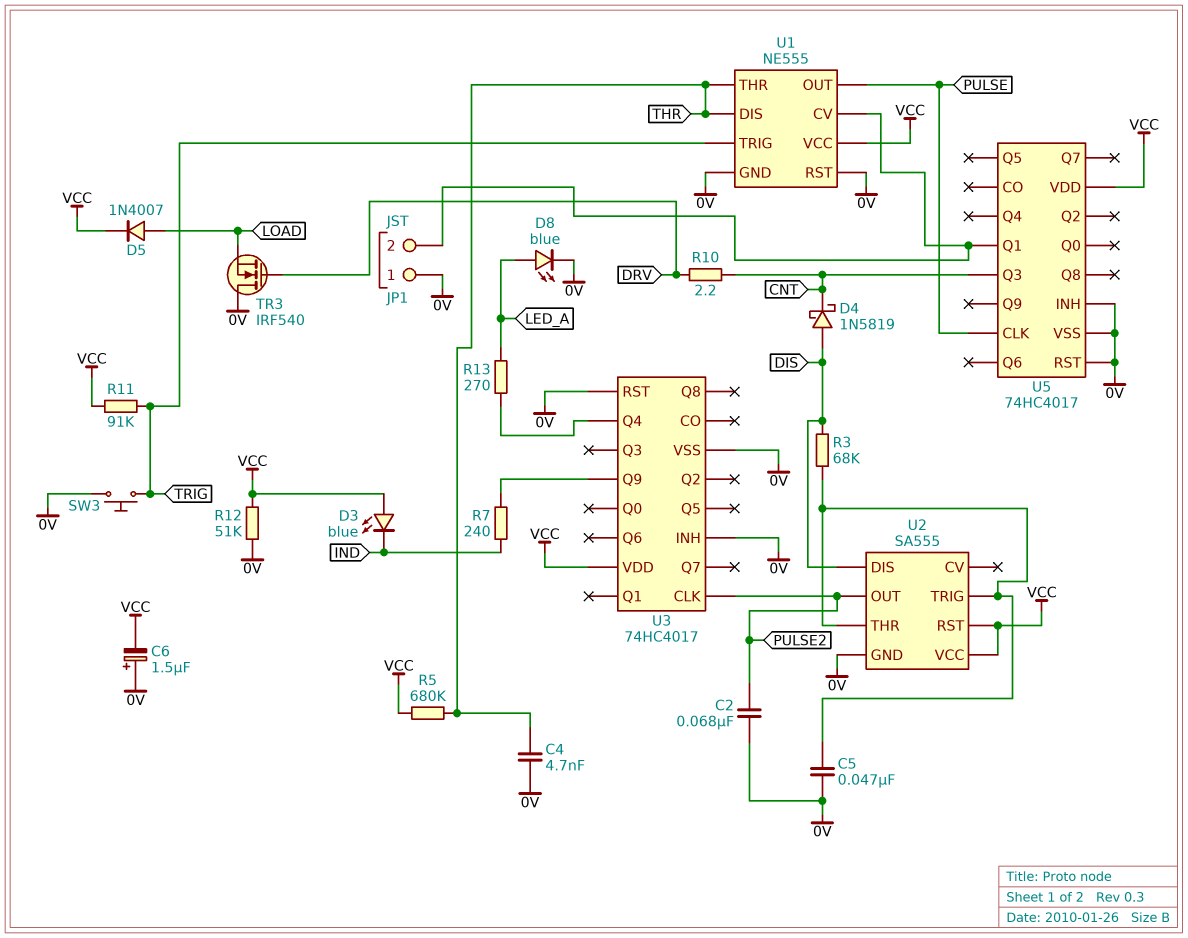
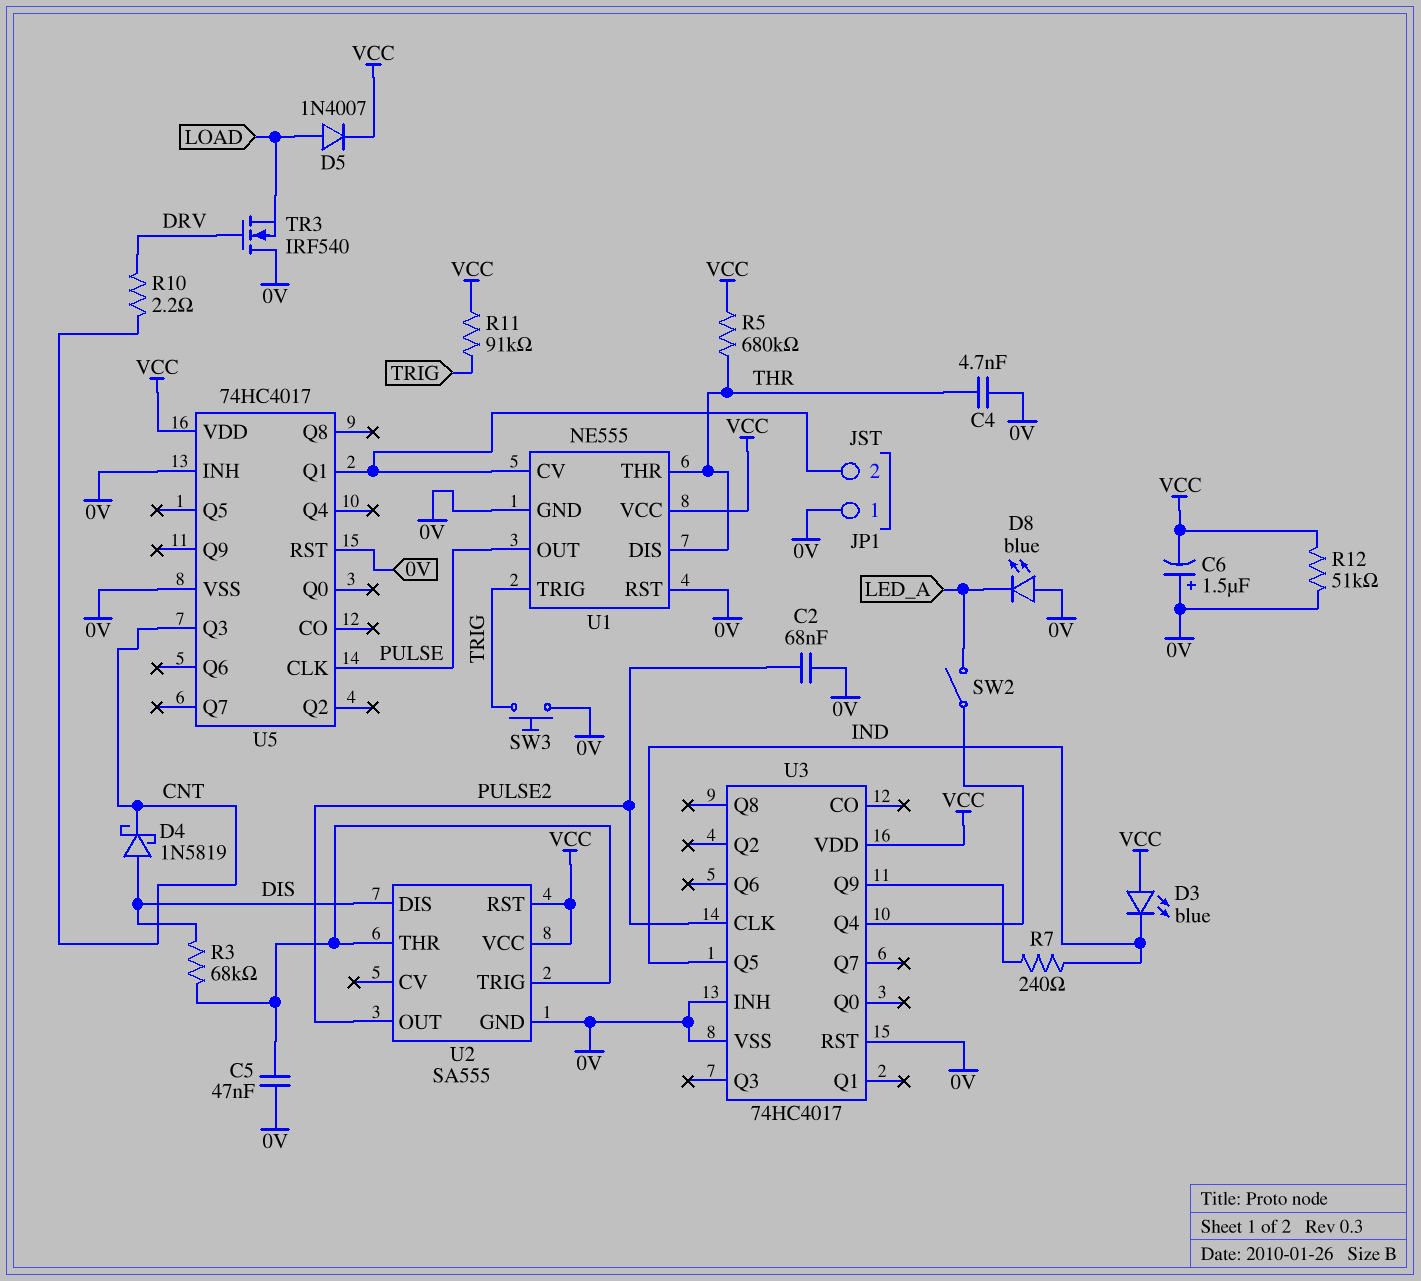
D8: LED blue (A LED_A, K 0V) -> LED blue (A 0V, K LED_A)
R13: 270 (LED_A, U3/Q4) -> none
SW2: none -> switch (LED_A, U3/Q4)
U3 pin Q5: none -> IND

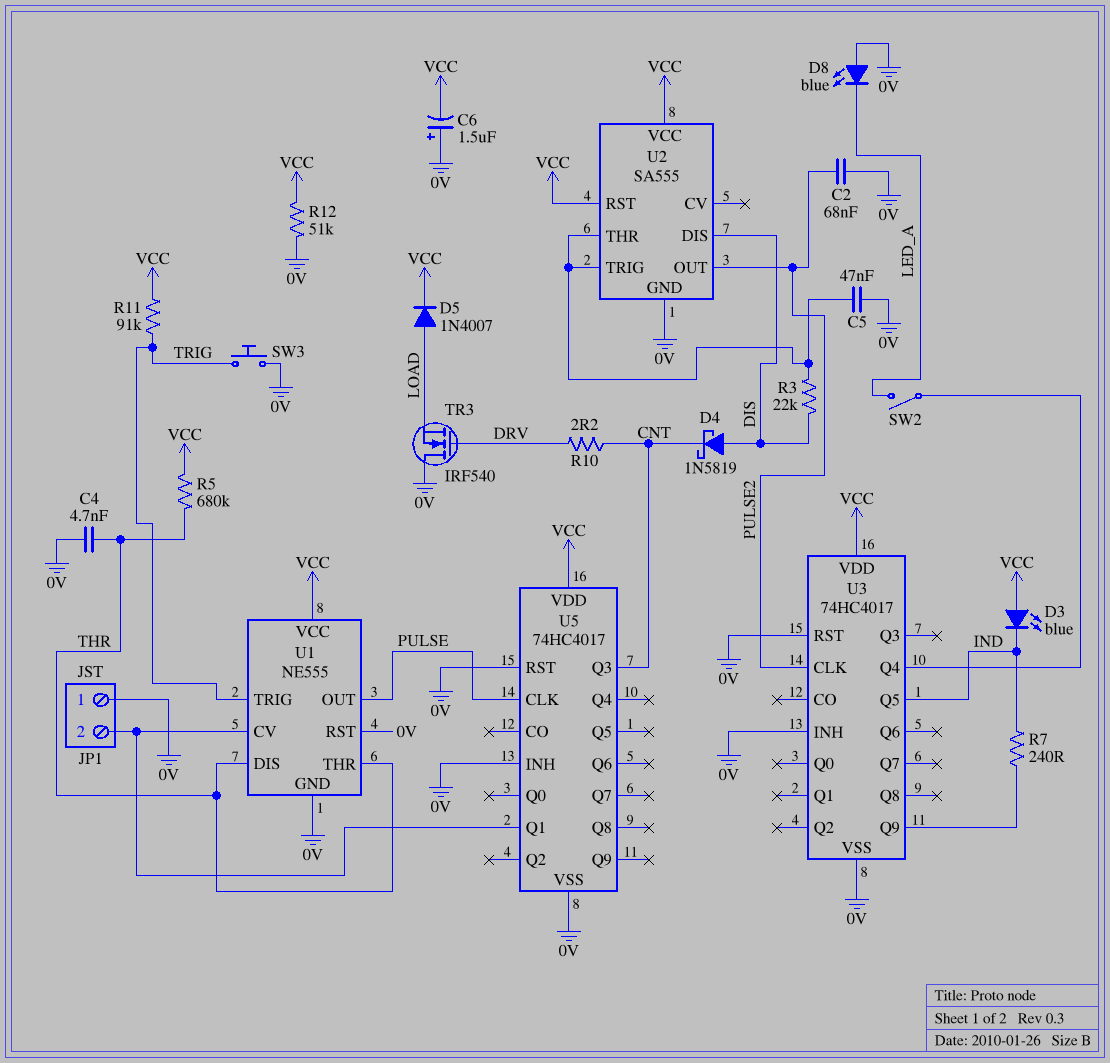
R3: 68k (DIS, U2/THR) -> 22k (DIS, U2/THR)

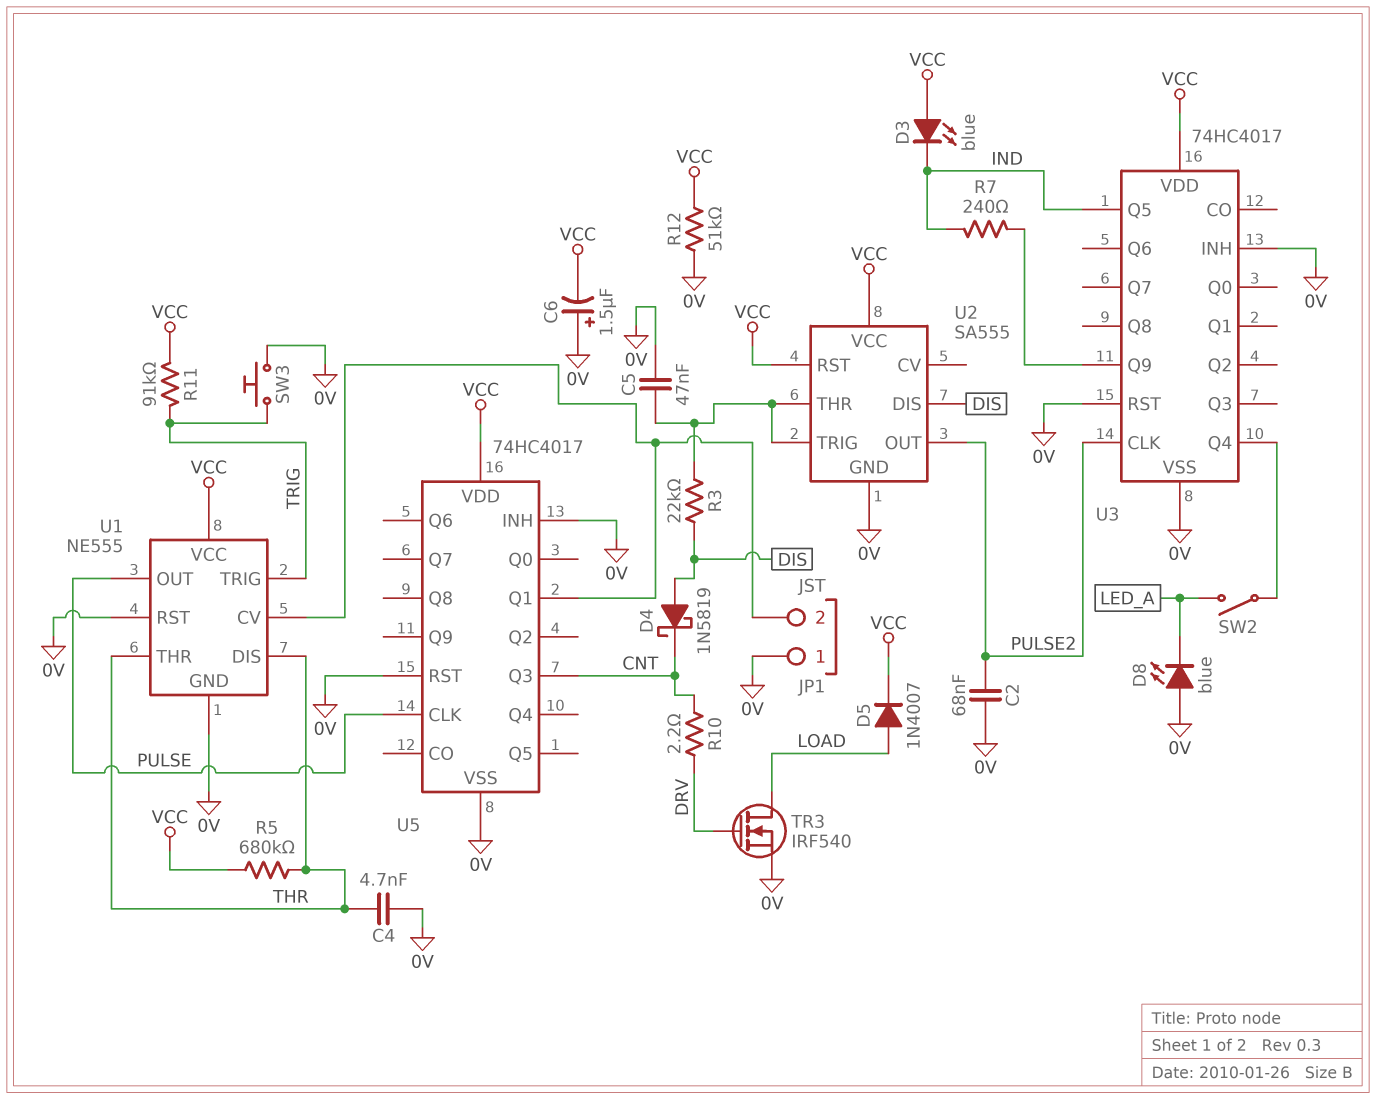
TR3: NMOS IRF540 (G DRV, D 0V, S LOAD) -> NMOS IRF540 (G DRV, D LOAD, S 0V)

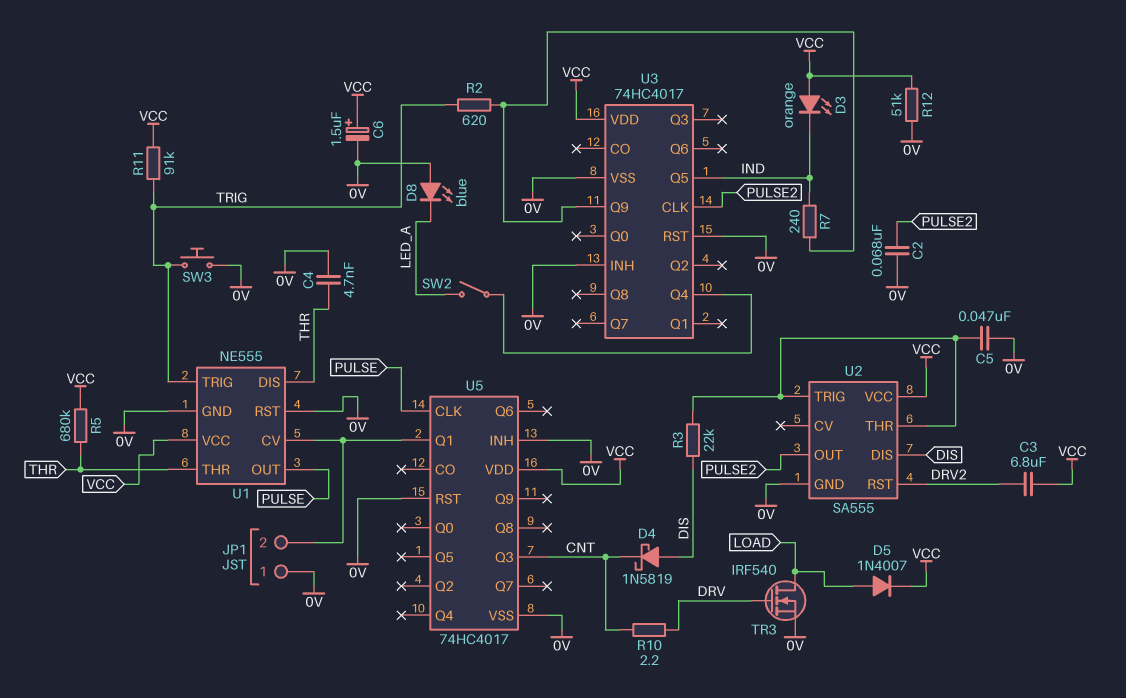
C3: none -> 6.8uF (DRV2, VCC)
C6: 1.5uF (plus 0V, minus VCC) -> 1.5uF (plus VCC, minus 0V)
D3: LED blue (A VCC, K IND) -> LED orange (A VCC, K IND)
R2: none -> 620 (TRIG, U3/Q9)
U2 pin RST: VCC -> DRV2

